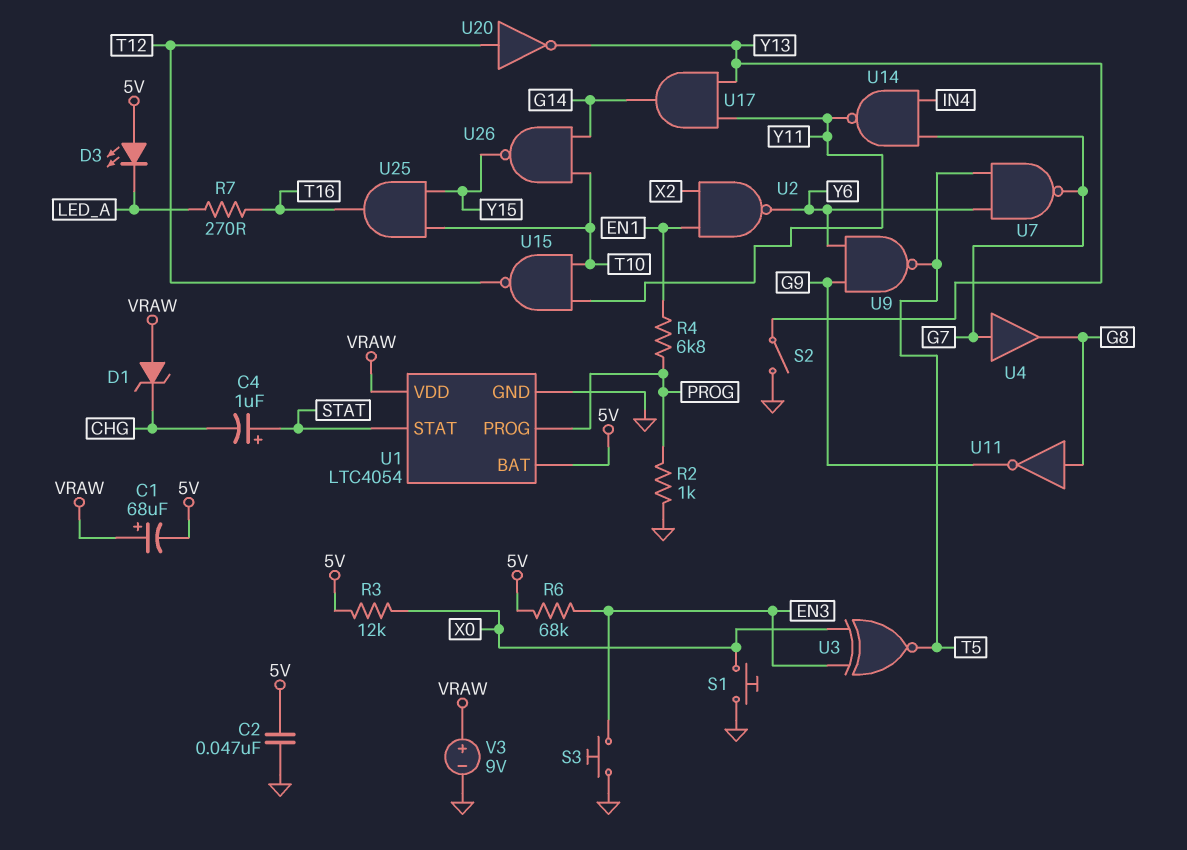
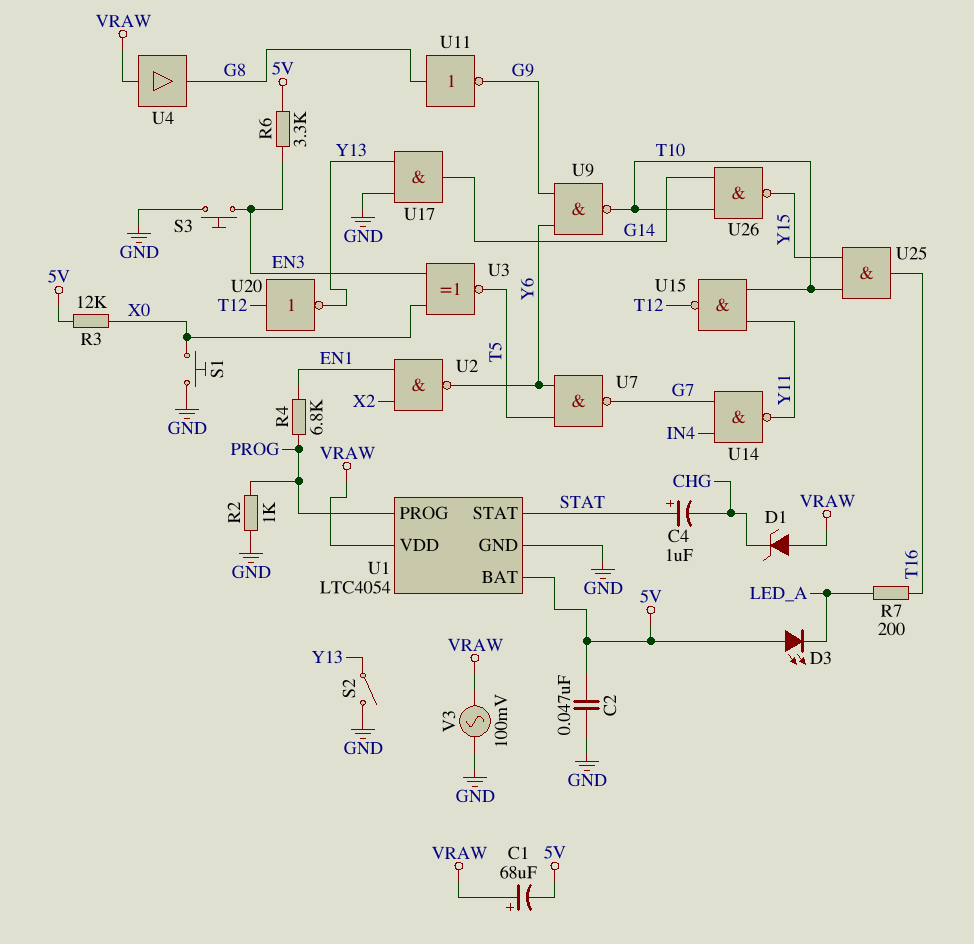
R6: 68k (5V, EN3) -> 3.3k (5V, EN3)
R7: 270 (LED_A, T16) -> 200 (LED_A, T16)
U4: buffer (in G7, out G8) -> buffer (in VRAW, out G8)
U9: NAND (in G9, in Y6, out T5) -> NAND (in G9, in Y6, out T10)
U17: AND (in Y11, in Y13, out G14) -> AND (in GND, in Y13, out G14)
V3: 9V (plus VRAW, minus GND) -> AC 100mV (GND, VRAW)

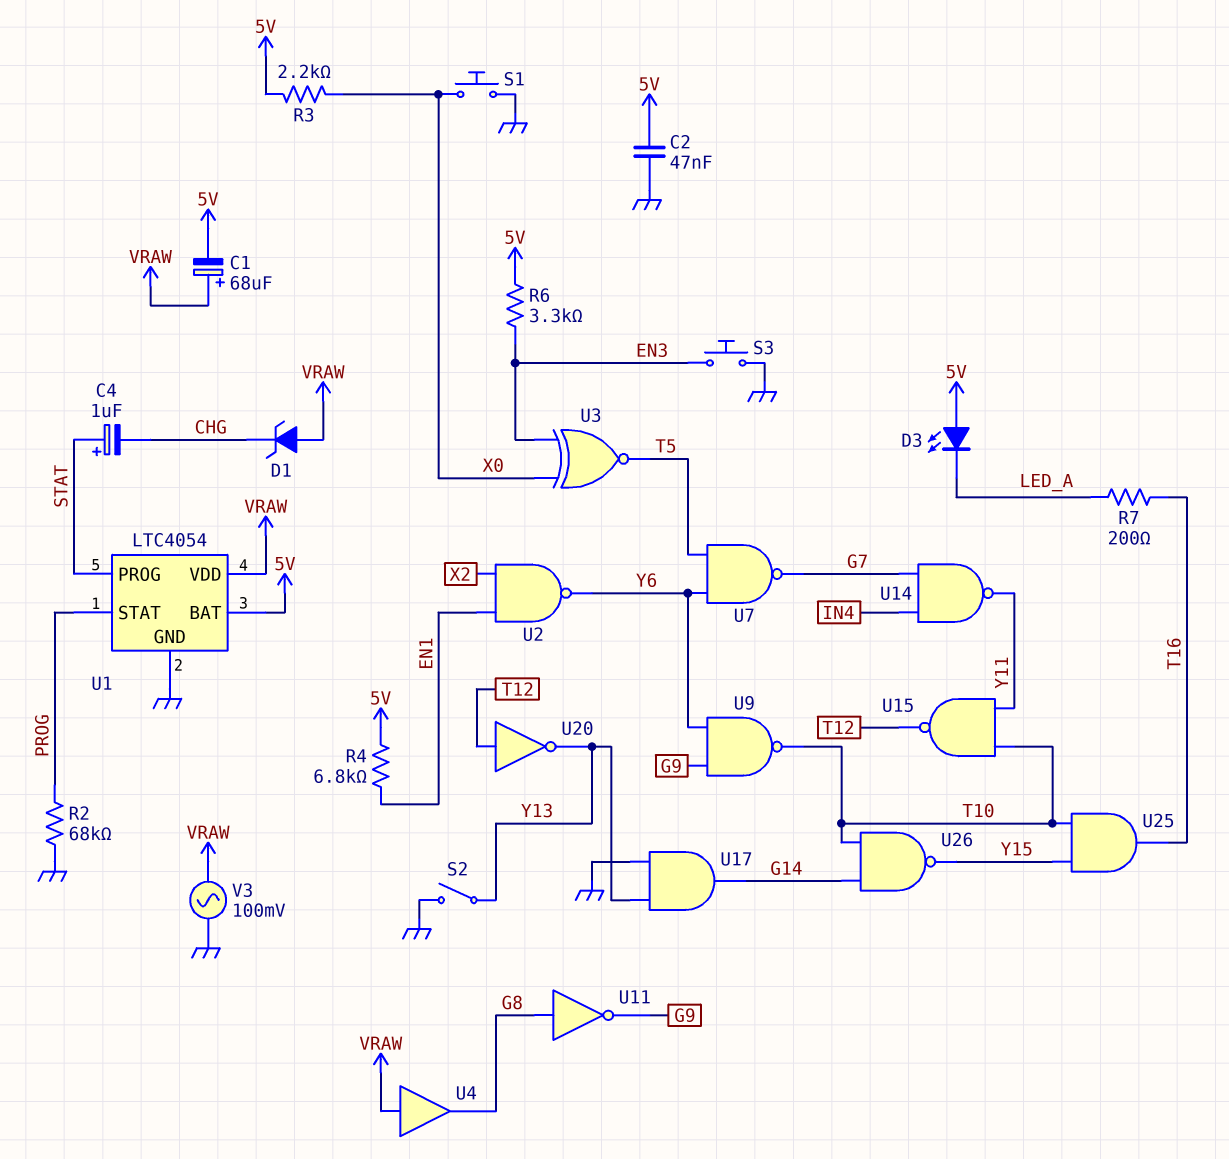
R2: 1k (GND, PROG) -> 68k (GND, PROG)
R3: 12k (5V, X0) -> 2.2k (5V, X0)
R4: 6.8k (EN1, PROG) -> 6.8k (5V, EN1)
U1 pin PROG: PROG -> STAT
U1 pin STAT: STAT -> PROG

